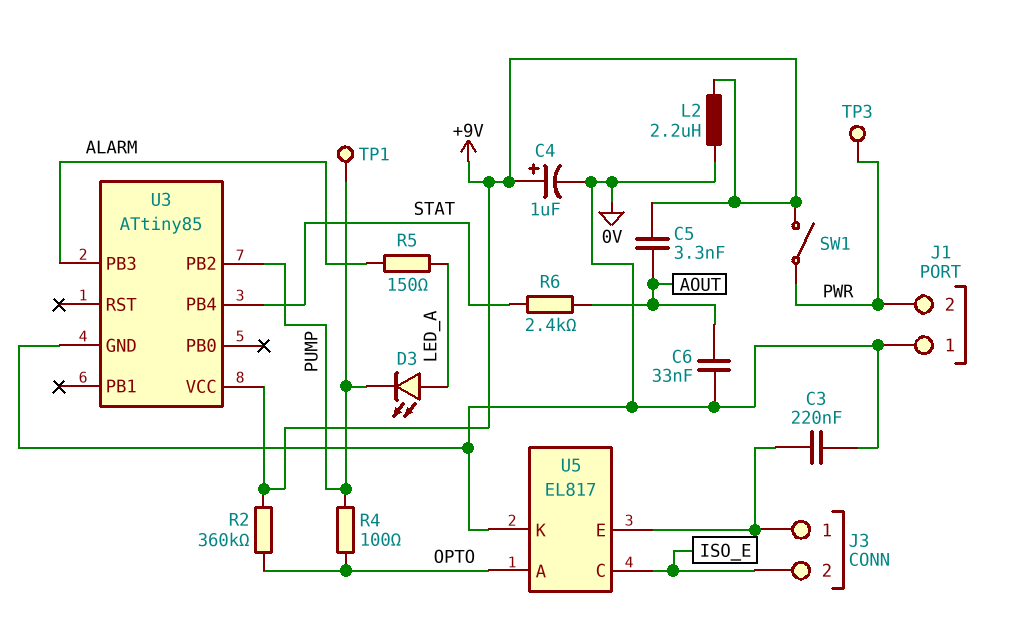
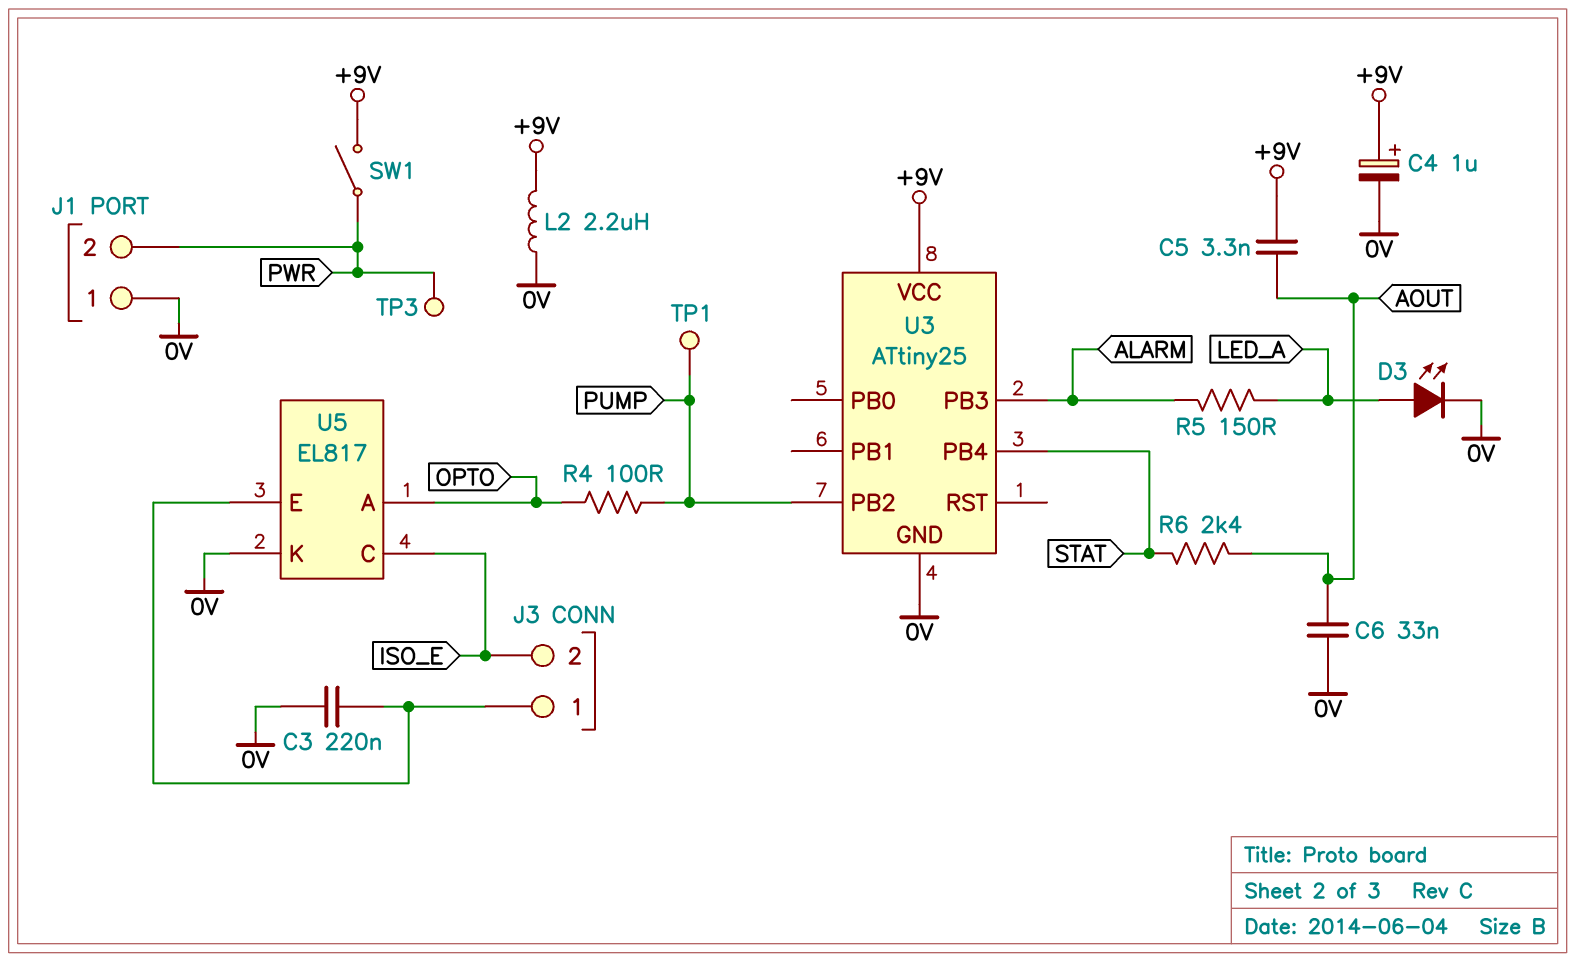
D3: LED (A LED_A, K PUMP) -> LED (A LED_A, K 0V)
R2: 360k (+9V, OPTO) -> none
U3: ATtiny85 -> ATtiny25

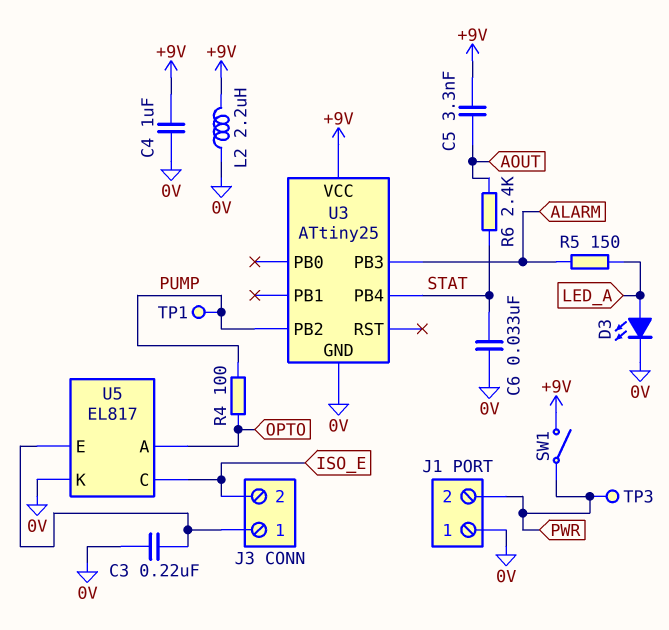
C4: 1uF (plus +9V, minus 0V) -> 1uF (+9V, 0V)
C6: 33nF (0V, AOUT) -> 33nF (0V, STAT)

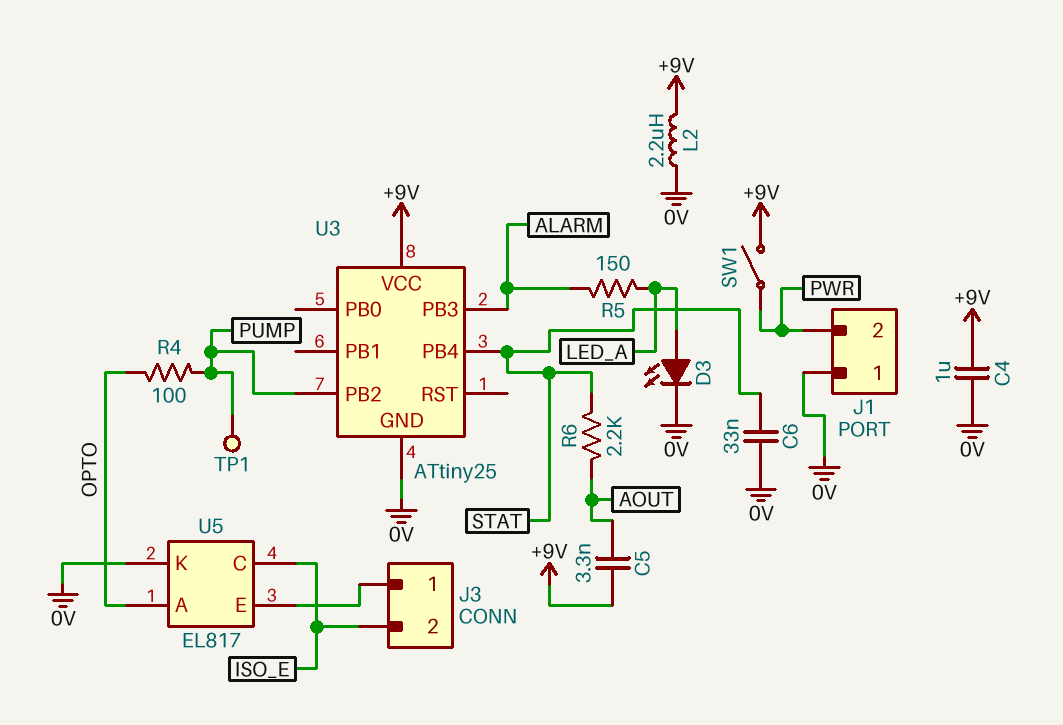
C3: 220nF (0V, J3/1) -> none
R6: 2.4k (AOUT, STAT) -> 2.2k (AOUT, STAT)
TP3: test point (PWR) -> none

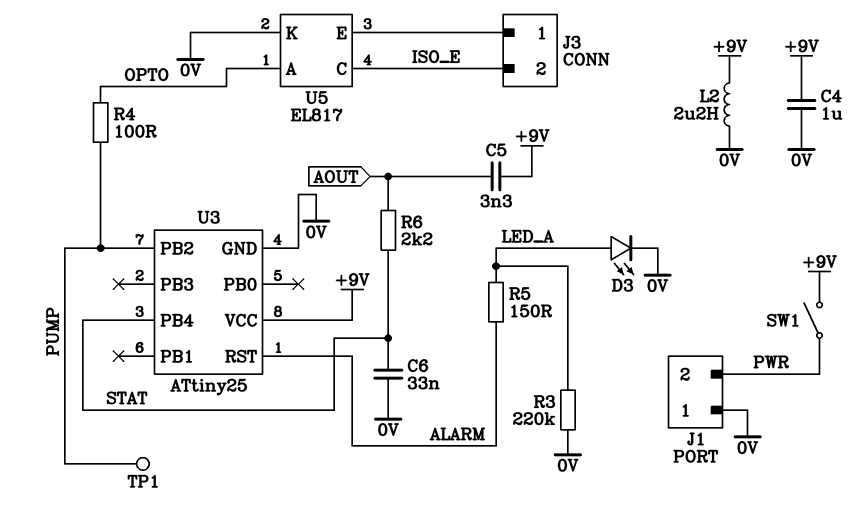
R3: none -> 220k (0V, LED_A)
U3 pin PB3: ALARM -> none
U3 pin RST: none -> ALARM

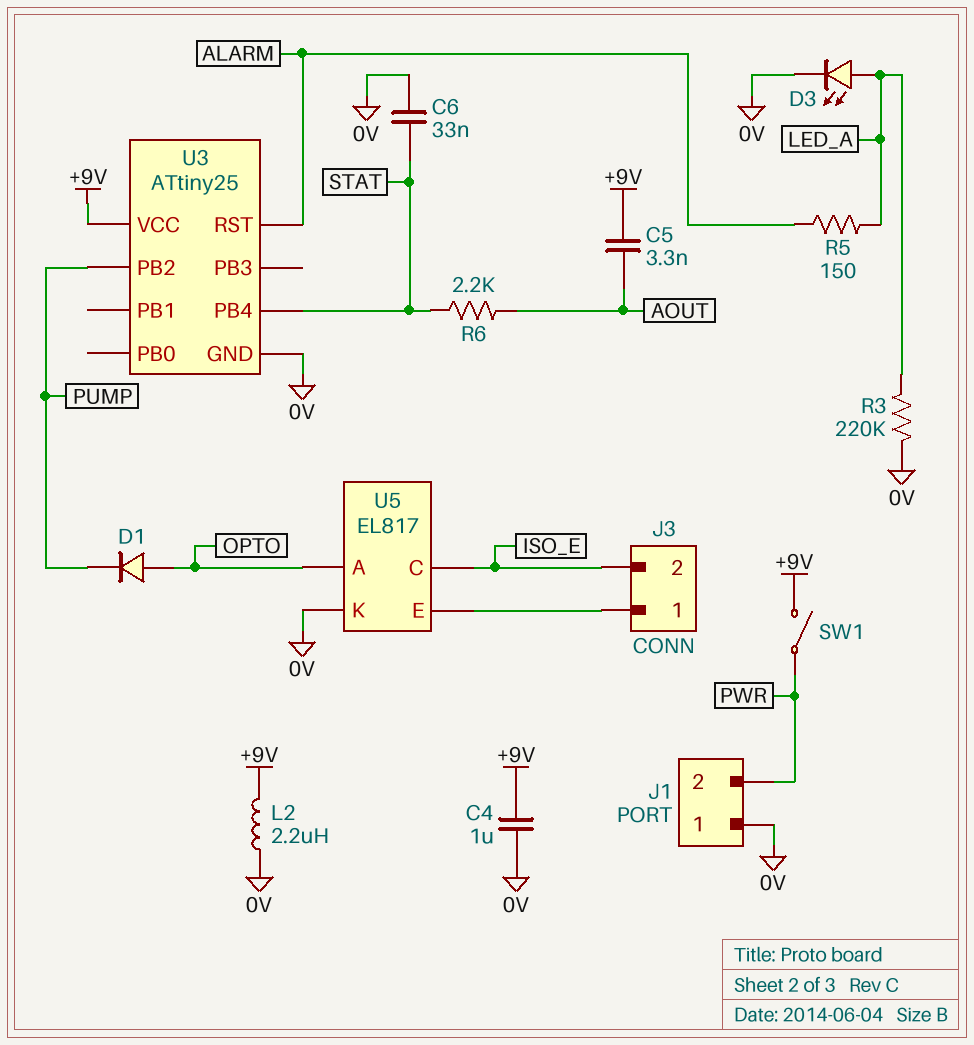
D1: none -> diode (A OPTO, K PUMP)
R4: 100 (OPTO, PUMP) -> none
TP1: test point (PUMP) -> none

